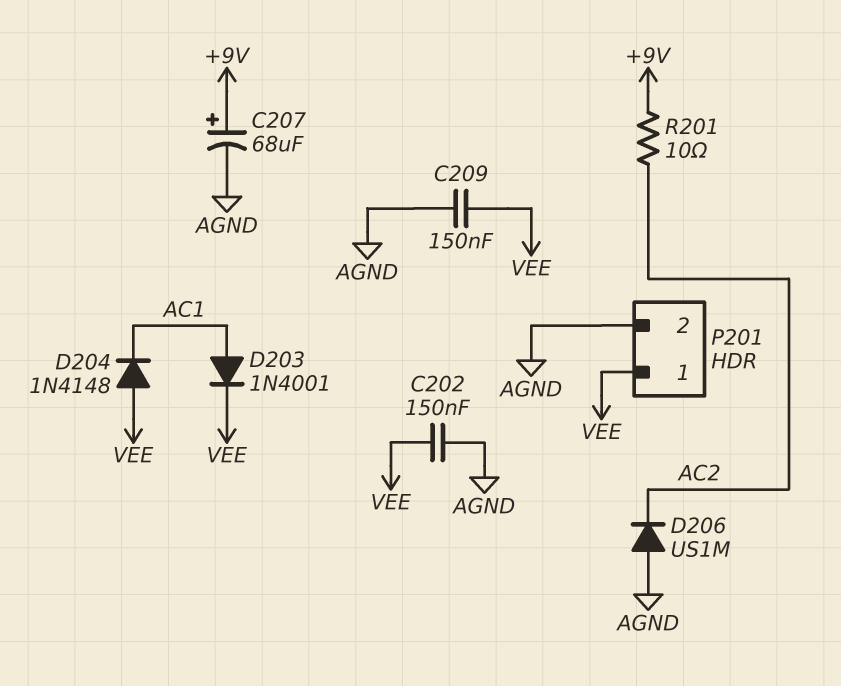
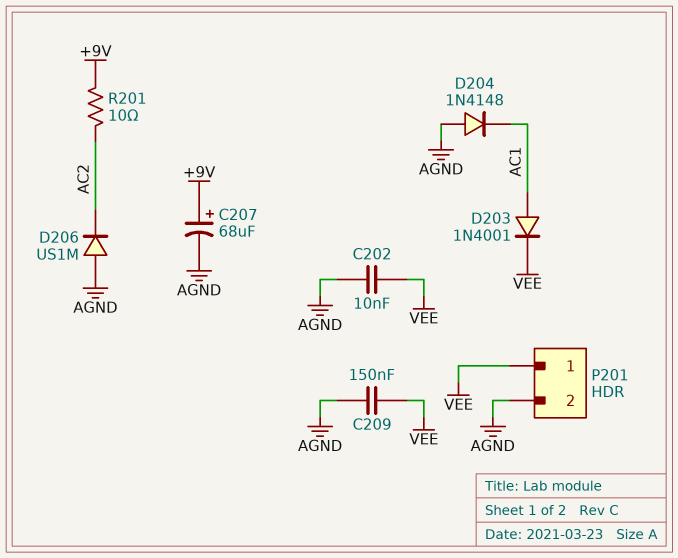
C202: 150nF (AGND, VEE) -> 10nF (AGND, VEE)
D204: diode 1N4148 (A VEE, K AC1) -> diode 1N4148 (A AGND, K AC1)

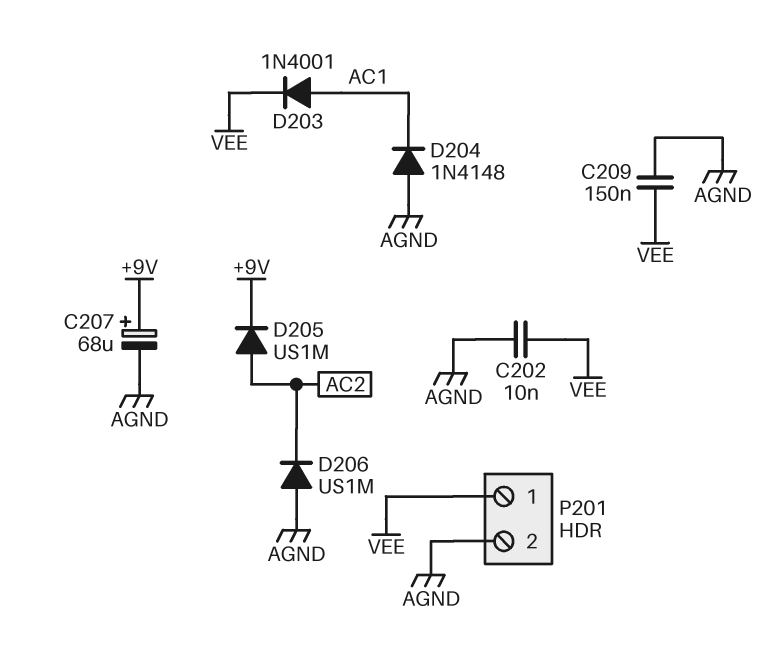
D205: none -> diode US1M (A AC2, K +9V)
R201: 10 (+9V, AC2) -> none

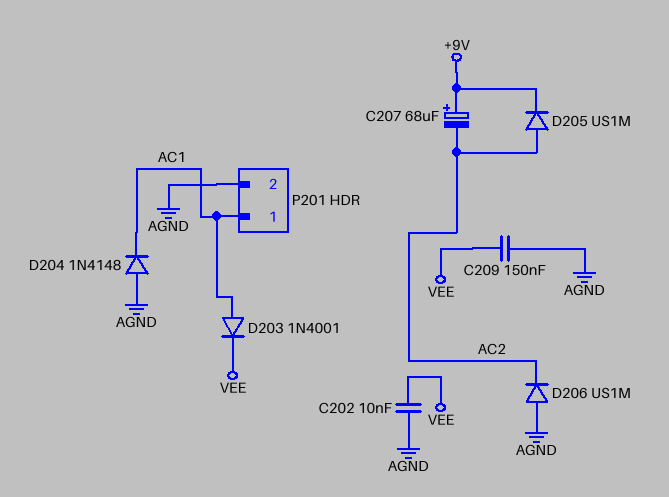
C207: 68uF (plus +9V, minus AGND) -> 68uF (plus +9V, minus AC2)
P201 pin 1: VEE -> AC1

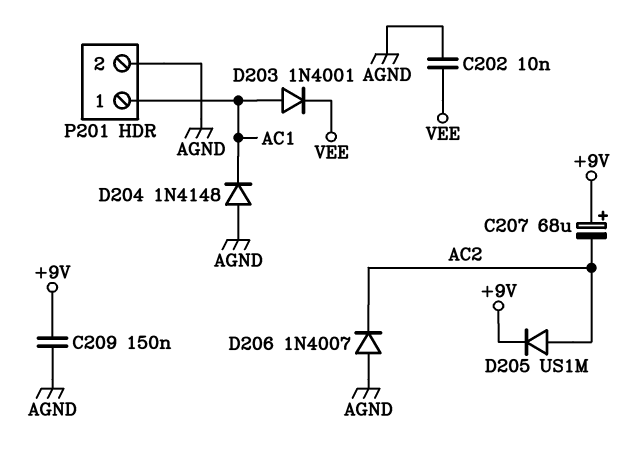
C209: 150nF (AGND, VEE) -> 150nF (+9V, AGND)
D206: diode US1M (A AGND, K AC2) -> diode 1N4007 (A AGND, K AC2)

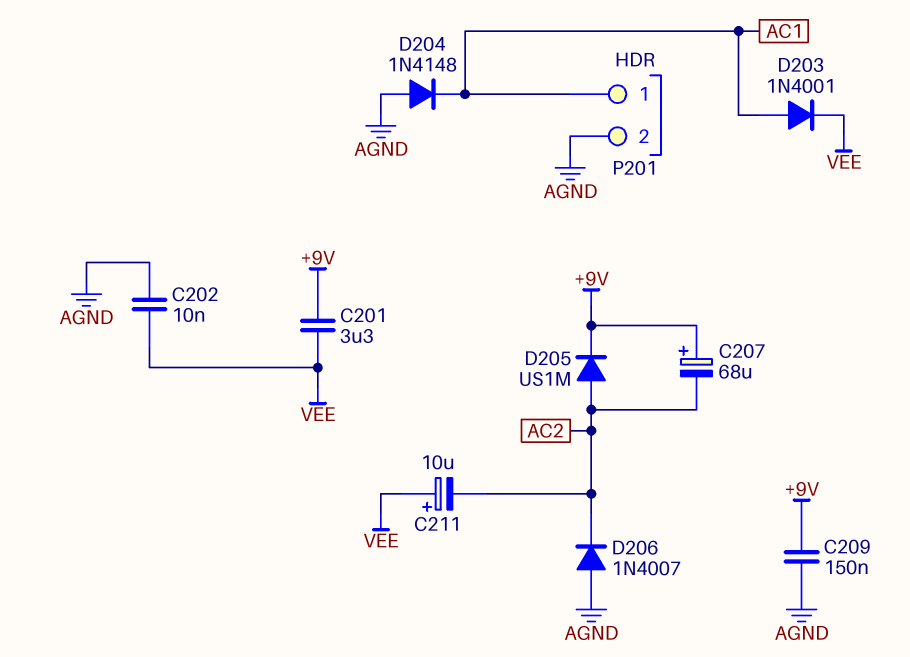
C201: none -> 3.3uF (+9V, VEE)
C211: none -> 10uF (plus VEE, minus AC2)

